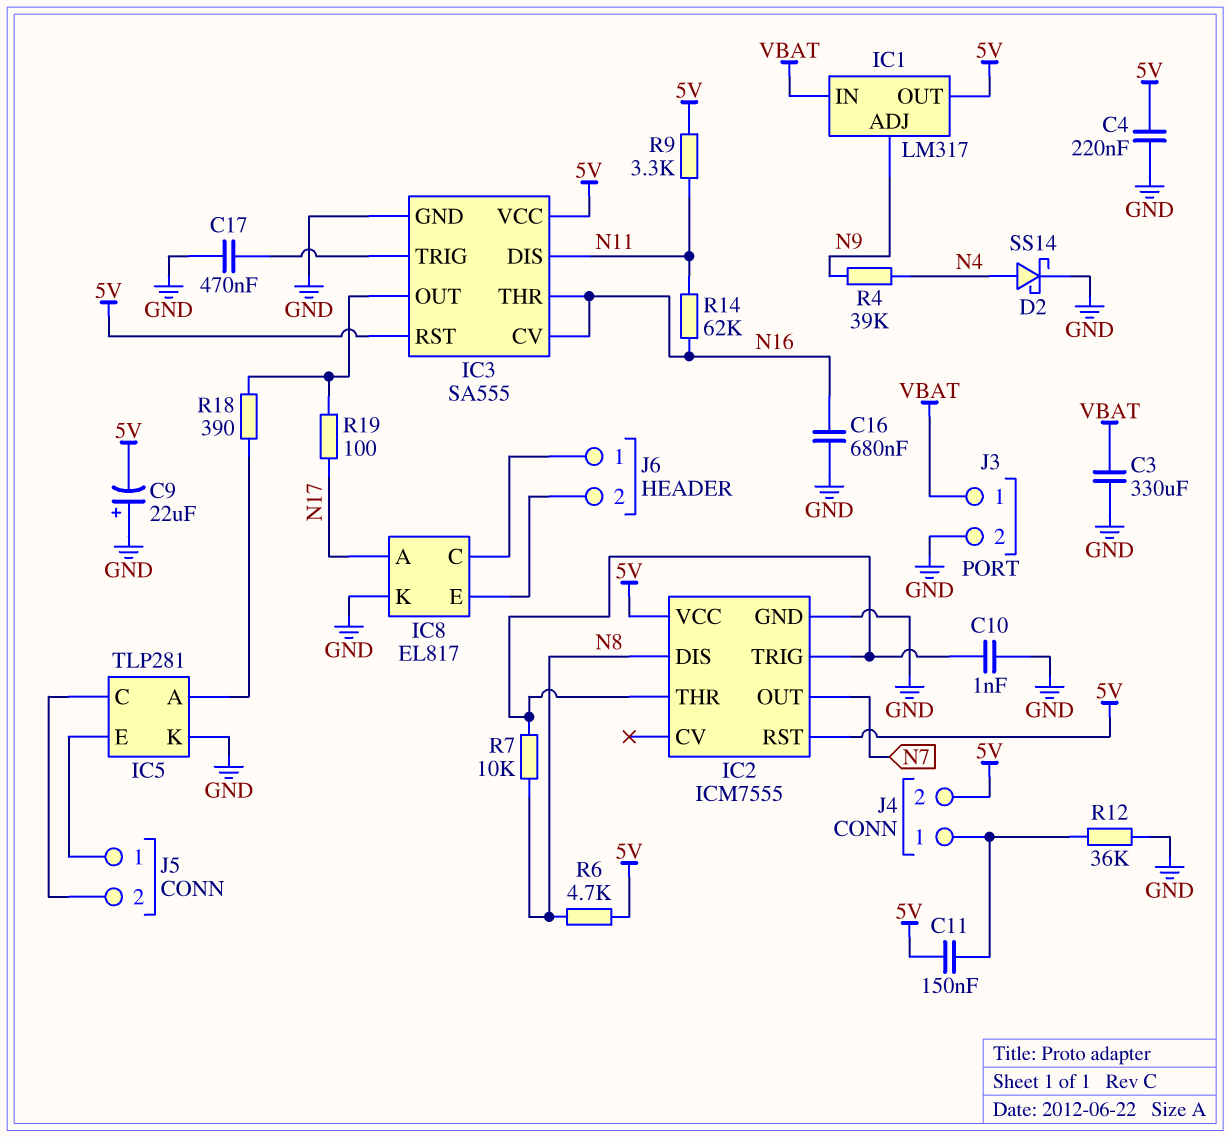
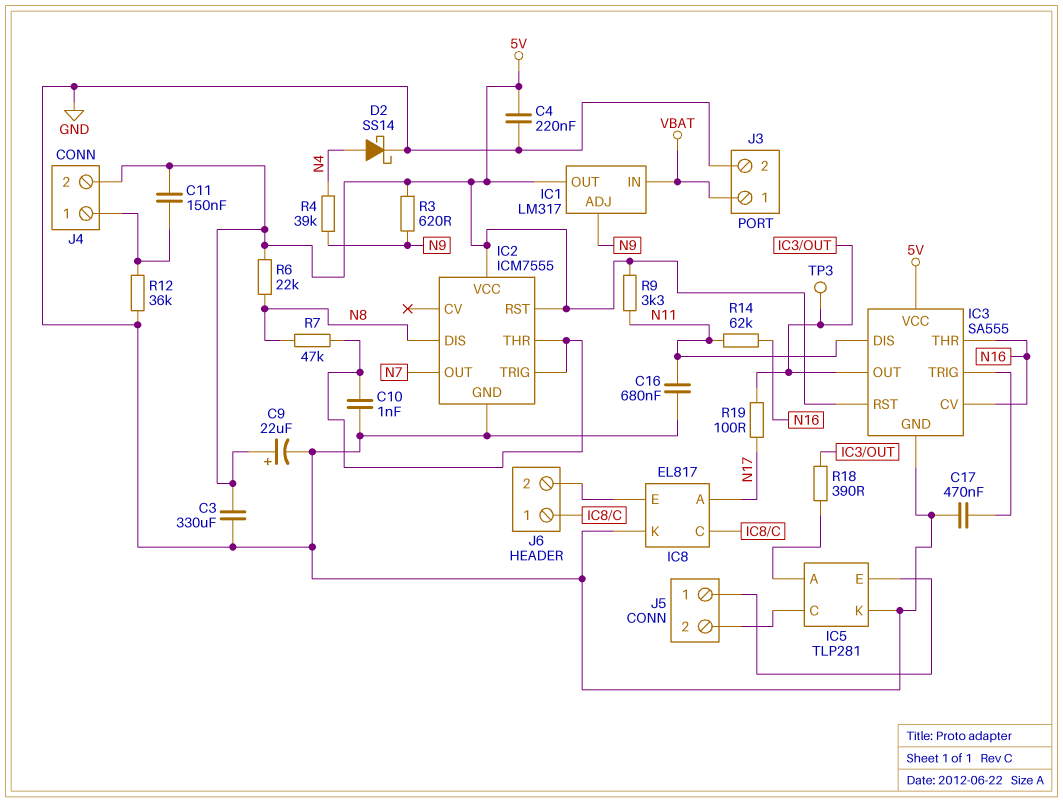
C3: 330uF (GND, VBAT) -> 330uF (5V, GND)
C9: 22uF (plus GND, minus 5V) -> 22uF (plus 5V, minus GND)
C16: 680nF (GND, N16) -> 680nF (GND, N11)
R3: none -> 620 (5V, N9)
R6: 4.7k (5V, N8) -> 22k (5V, N8)
R7: 10k (IC2/THR, N8) -> 47k (IC2/THR, N8)
TP3: none -> test point (IC3/OUT)

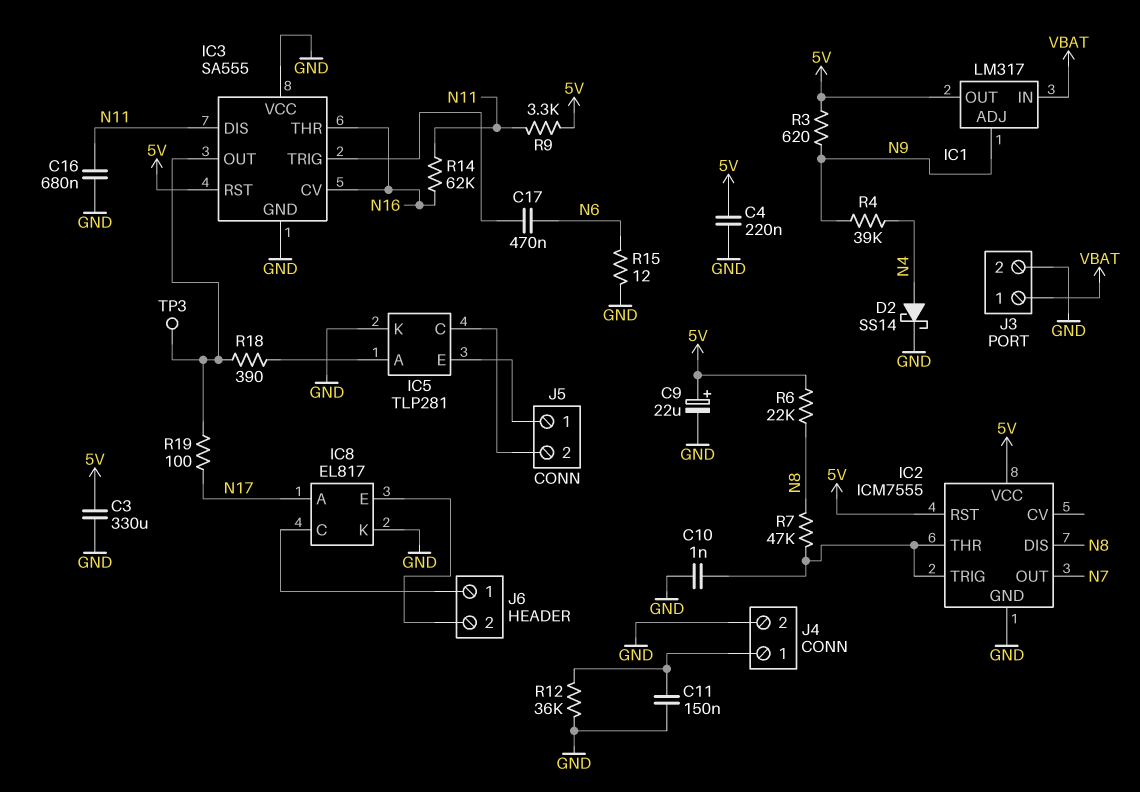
C11: 150nF (5V, J4/1) -> 150nF (GND, J4/1)
C17: 470nF (GND, IC3/TRIG) -> 470nF (IC3/TRIG, N6)
IC3 pin VCC: 5V -> GND
J4 pin 2: 5V -> GND
R15: none -> 12 (GND, N6)

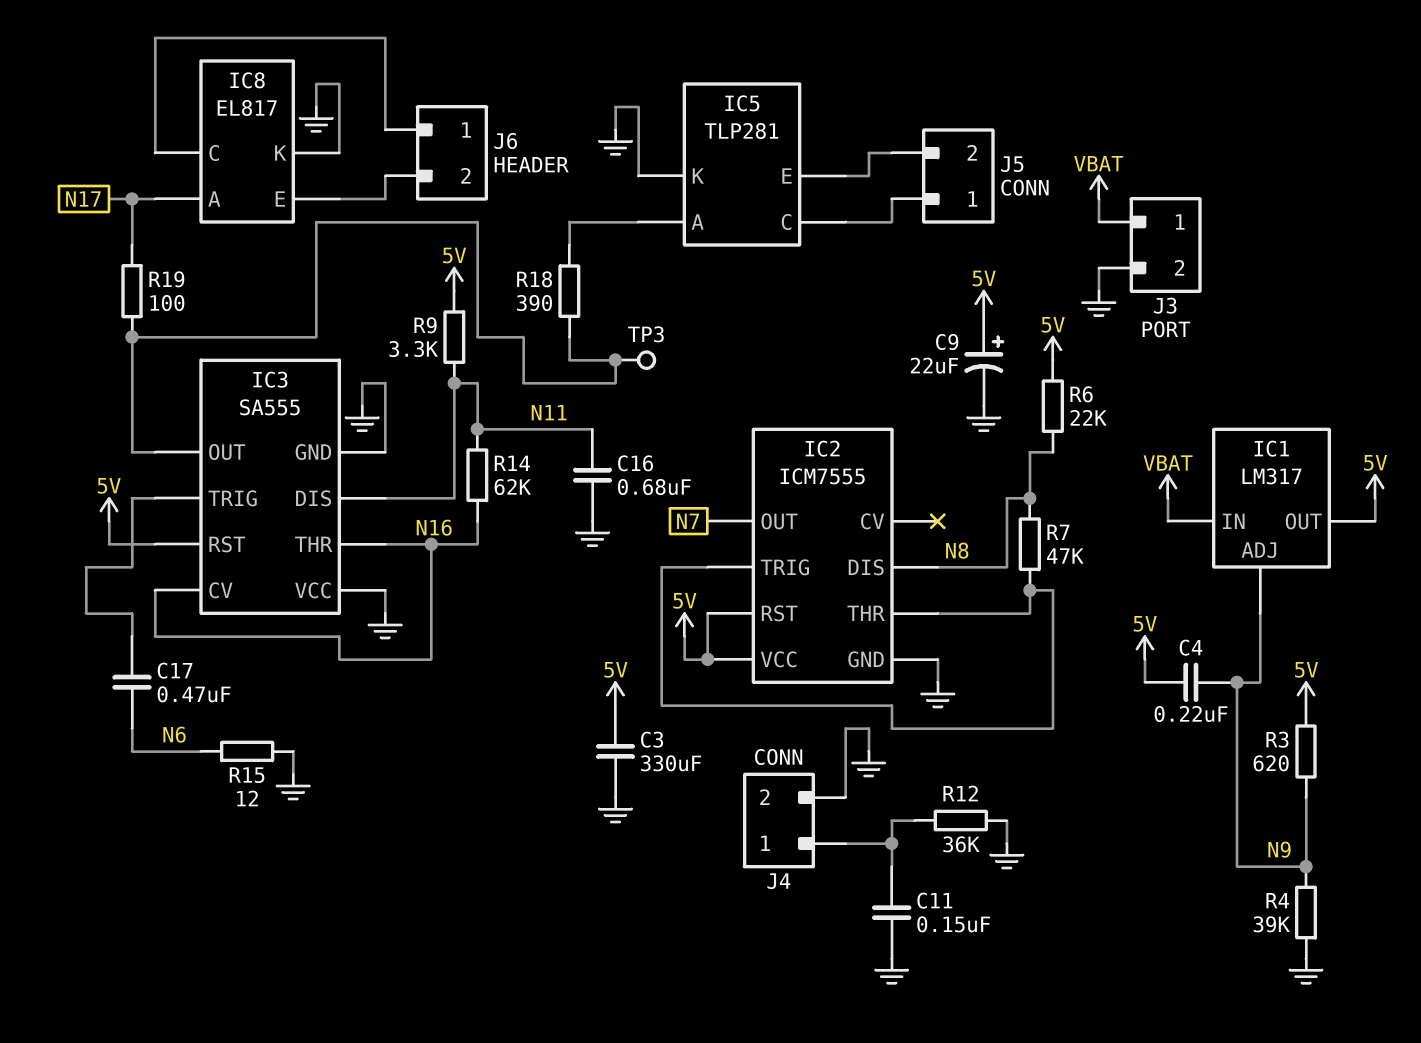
C4: 220nF (5V, GND) -> 220nF (5V, N9)
C10: 1nF (GND, IC2/THR) -> none
D2: schottky SS14 (A N4, K GND) -> none
J5 pin 1: IC5/E -> IC5/C
J5 pin 2: IC5/C -> IC5/E
R4: 39k (N4, N9) -> 39k (GND, N9)

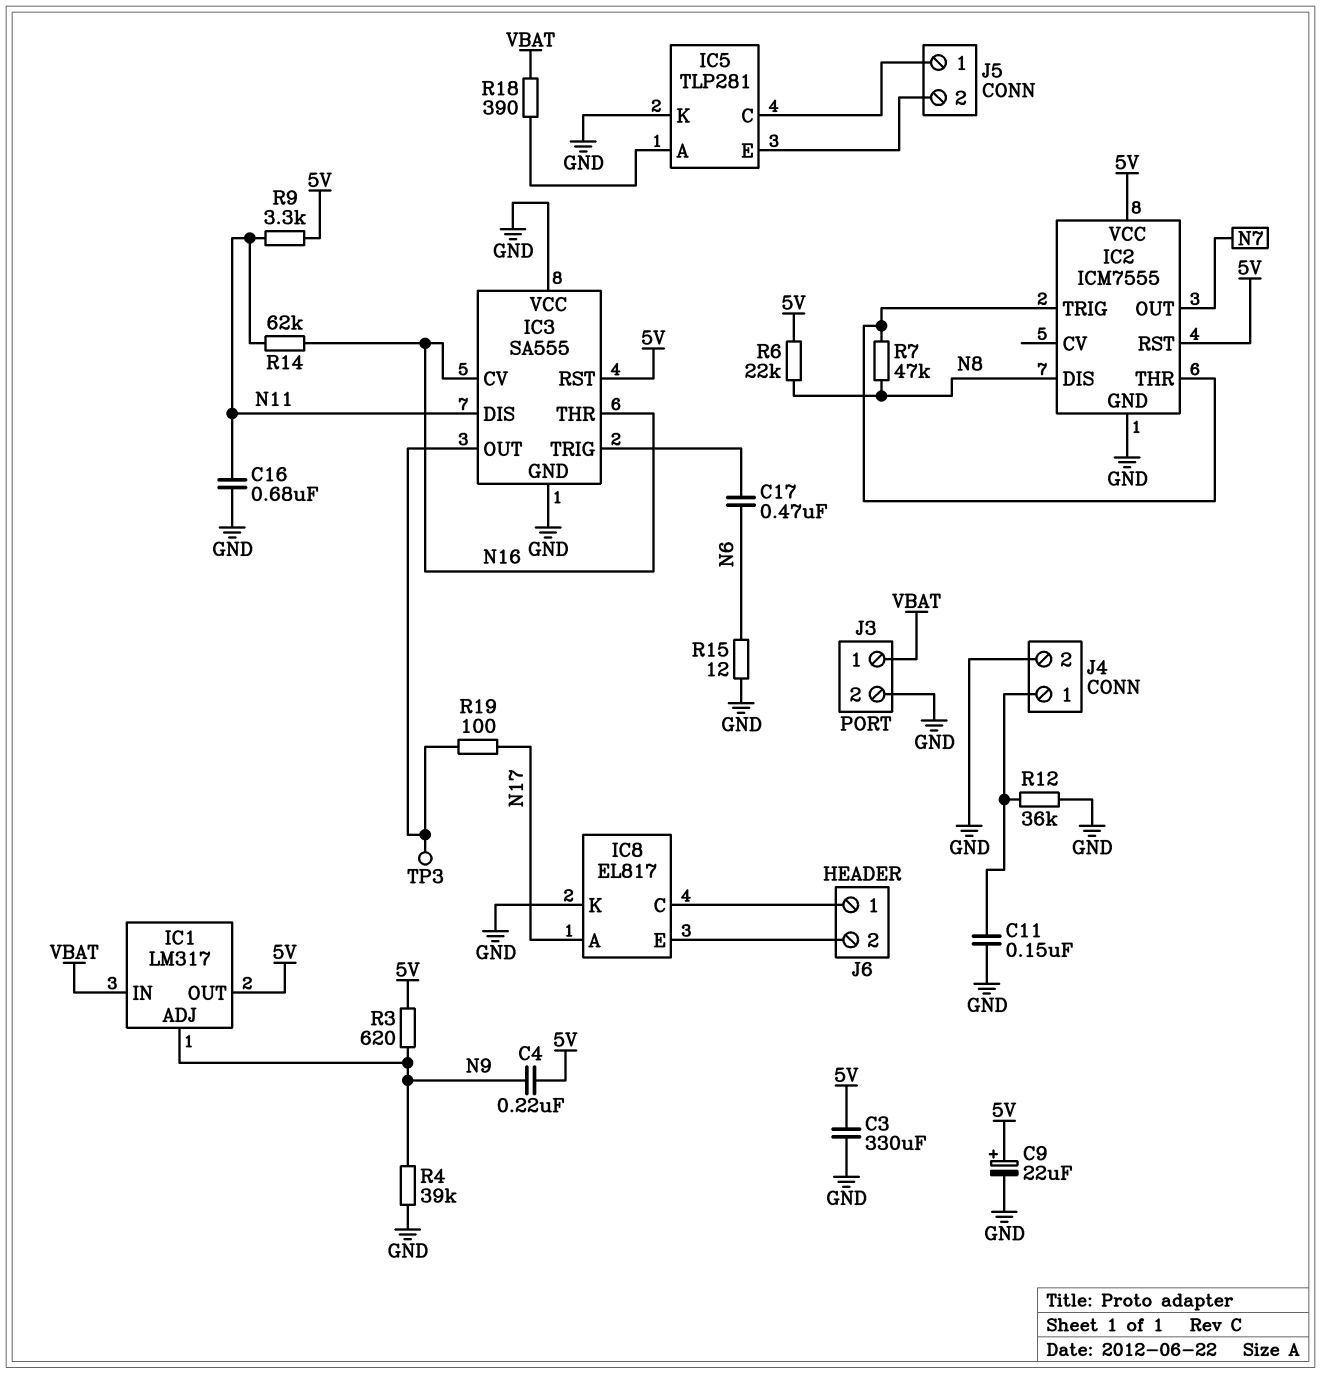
R18: 390 (IC3/OUT, IC5/A) -> 390 (IC5/A, VBAT)

